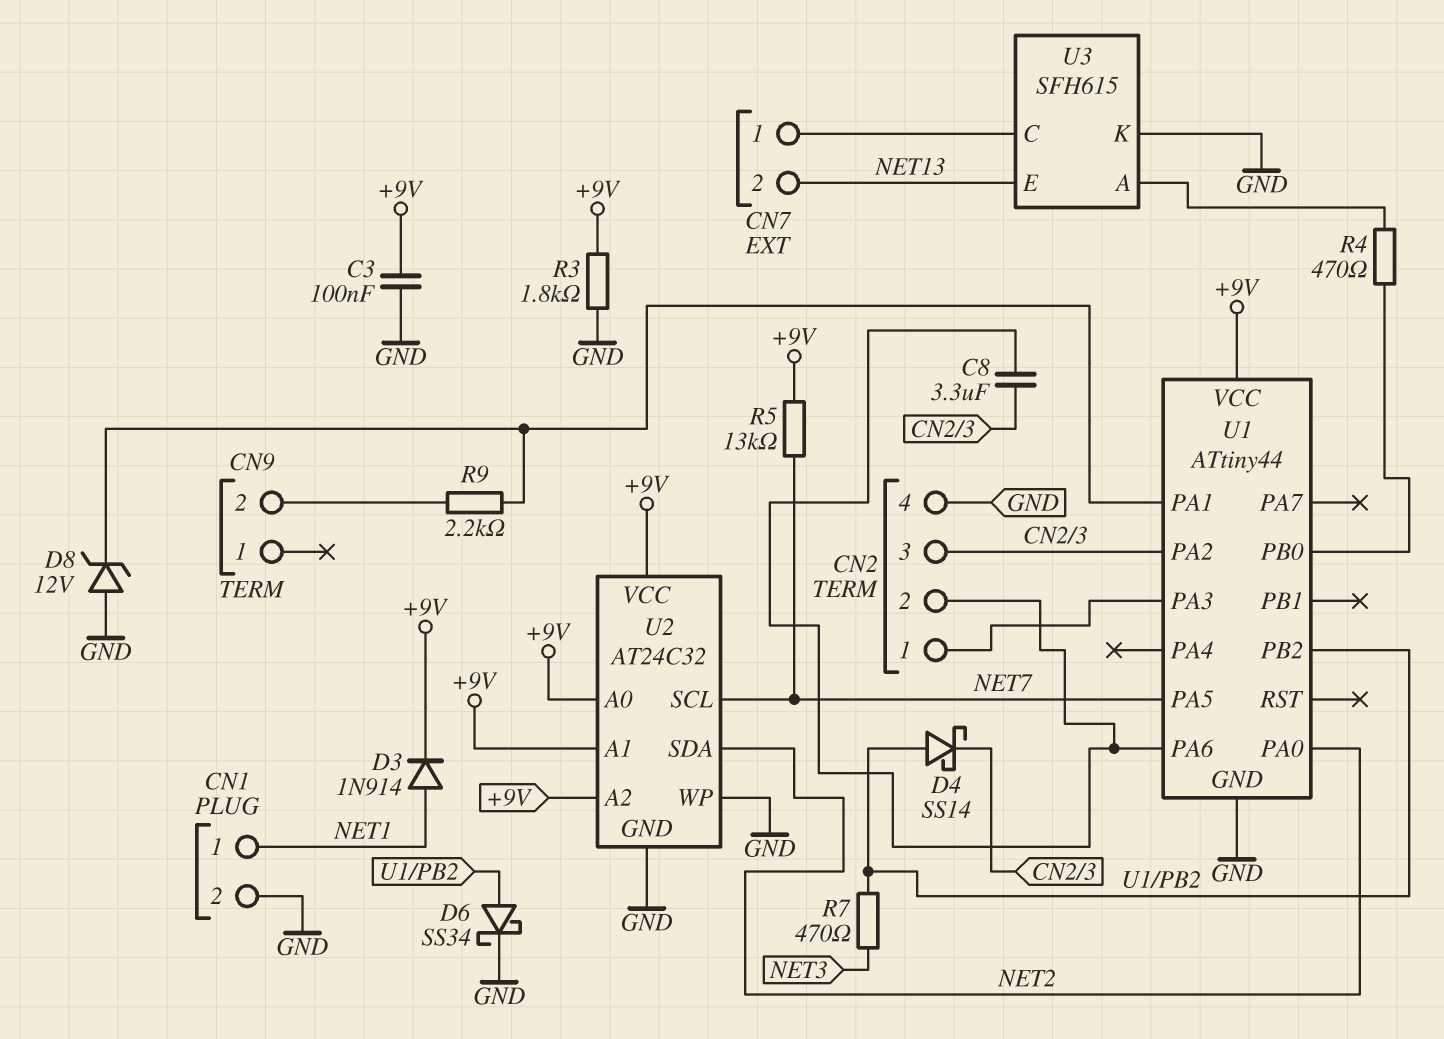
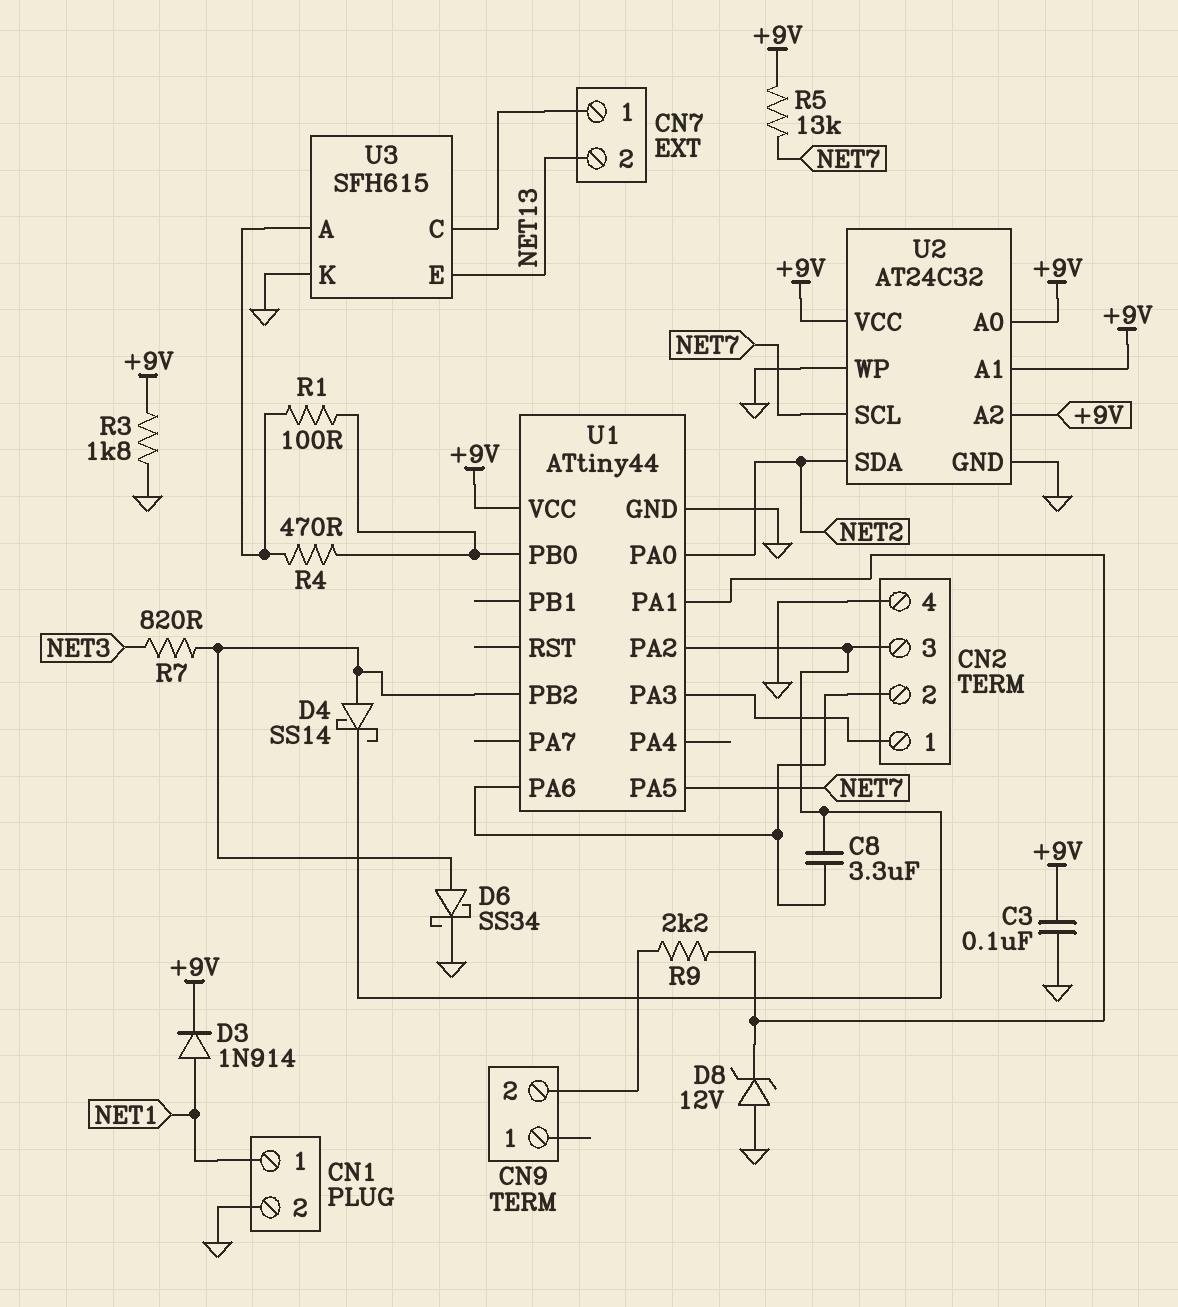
R1: none -> 100 (U1/PB0, U3/A)
R7: 470 (NET3, U1/PB2) -> 820 (NET3, U1/PB2)

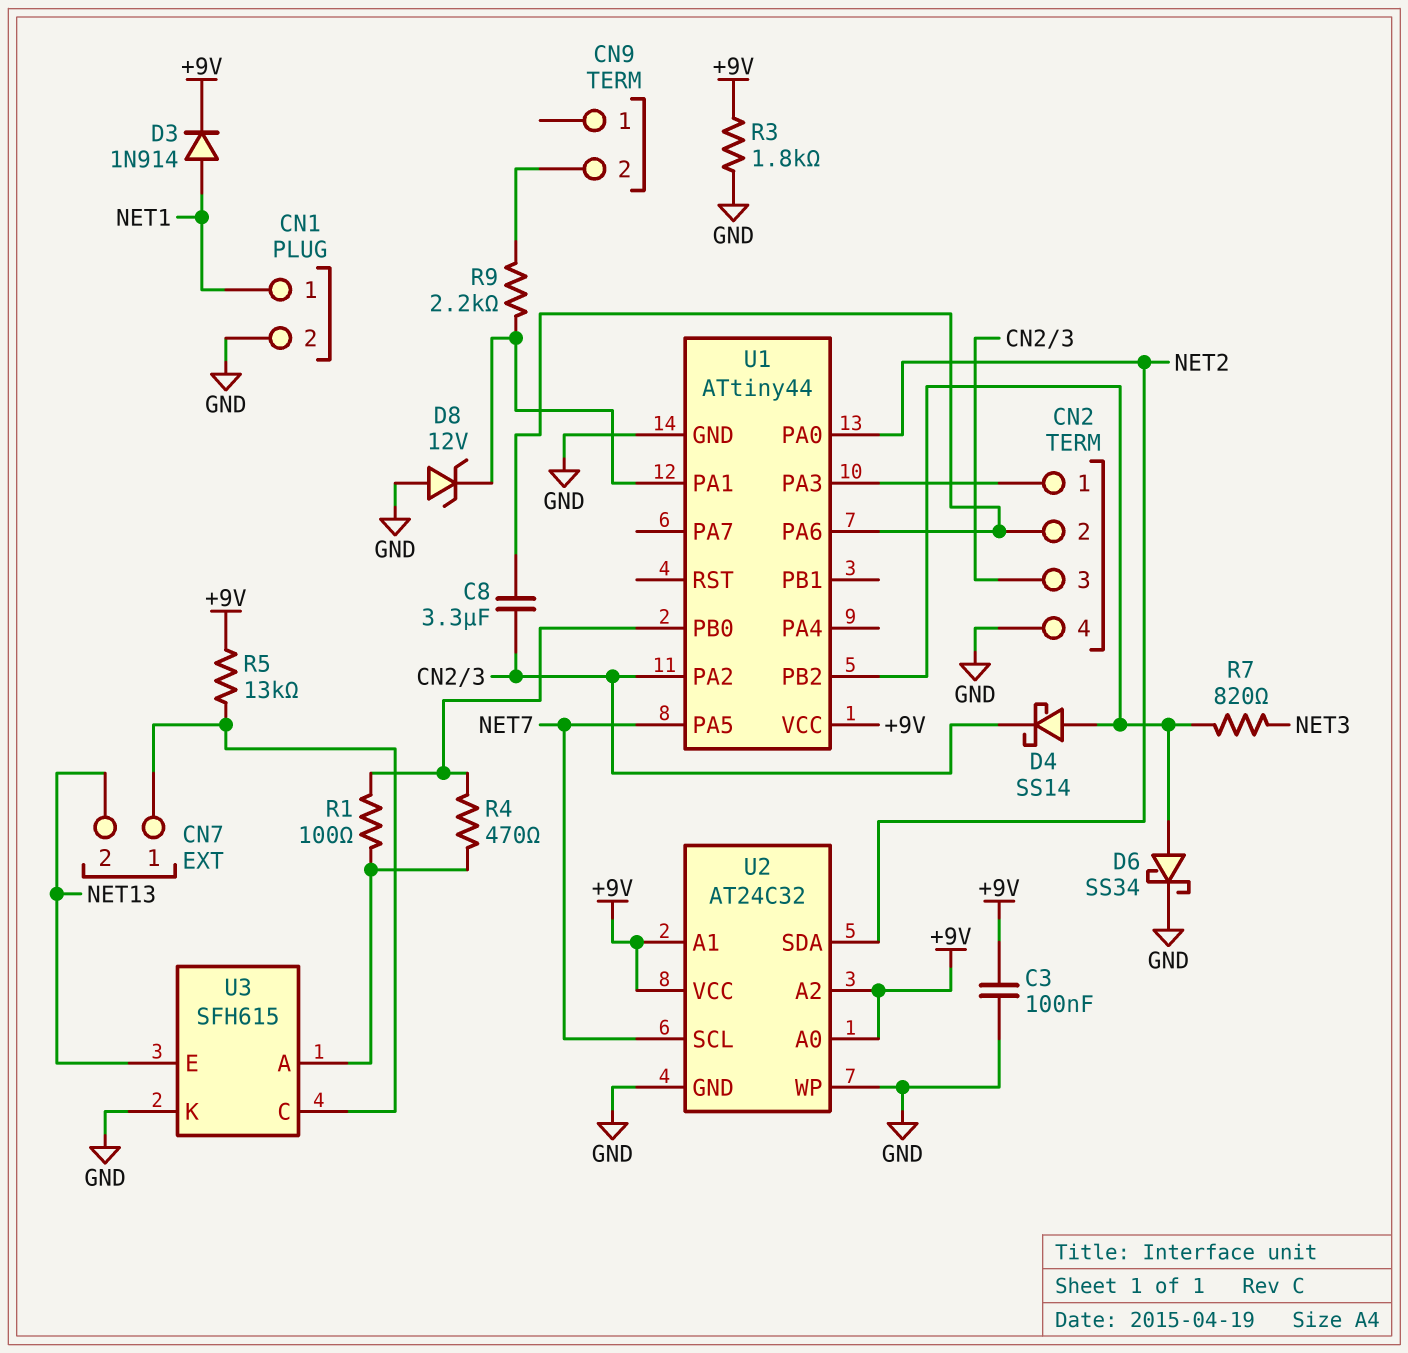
R5: 13k (+9V, NET7) -> 13k (+9V, CN7/1)

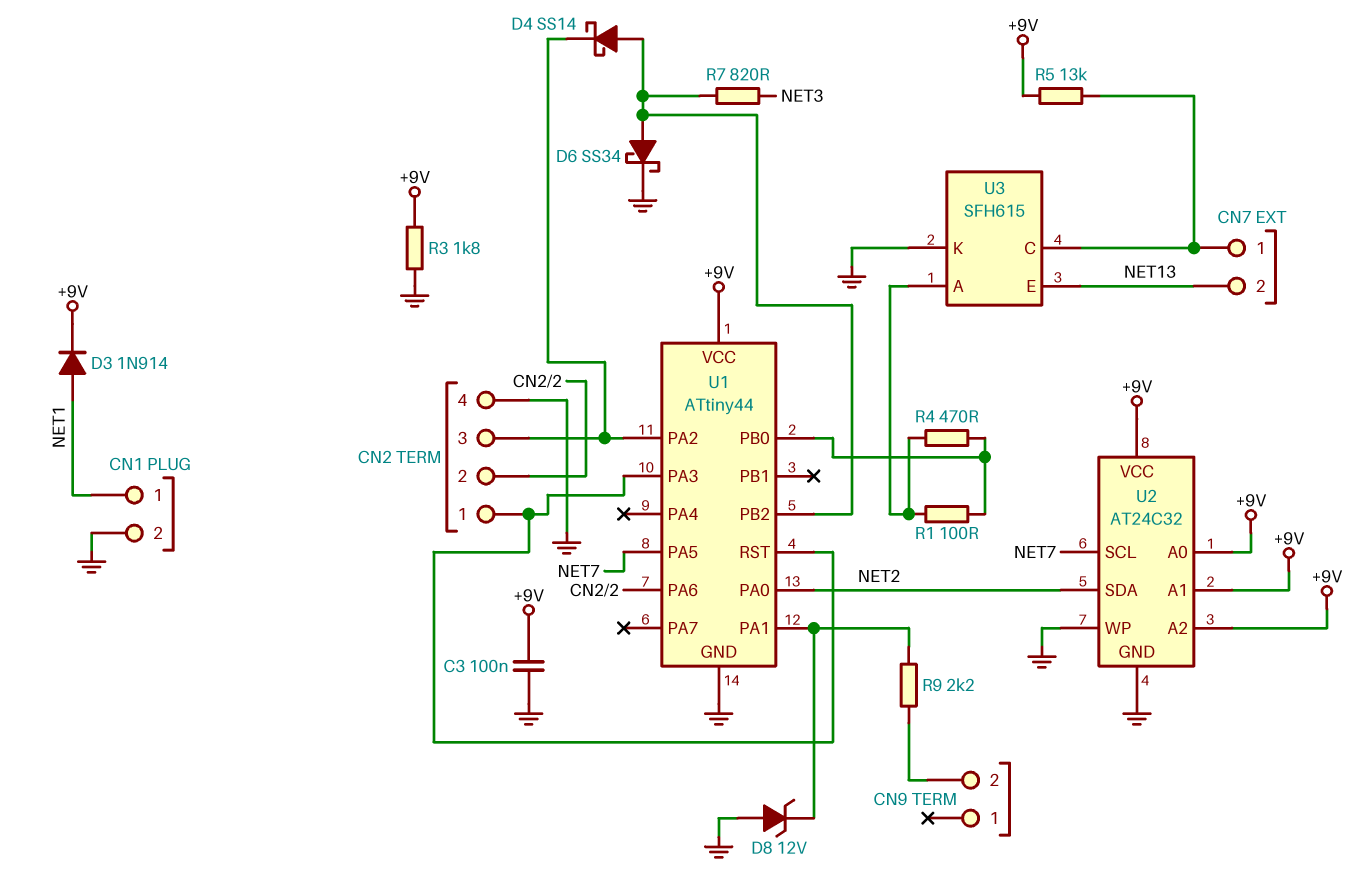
C8: 3.3uF (CN2/2, CN2/3) -> none
U1 pin RST: none -> CN2/1

